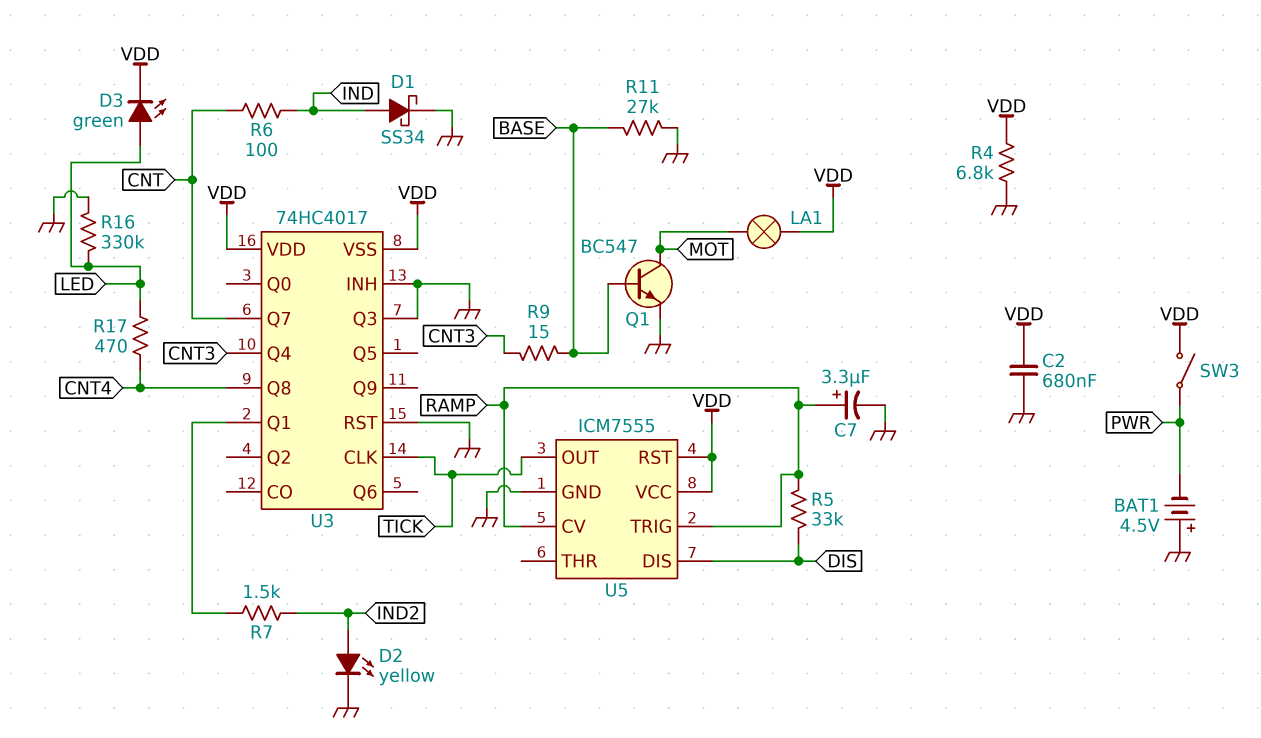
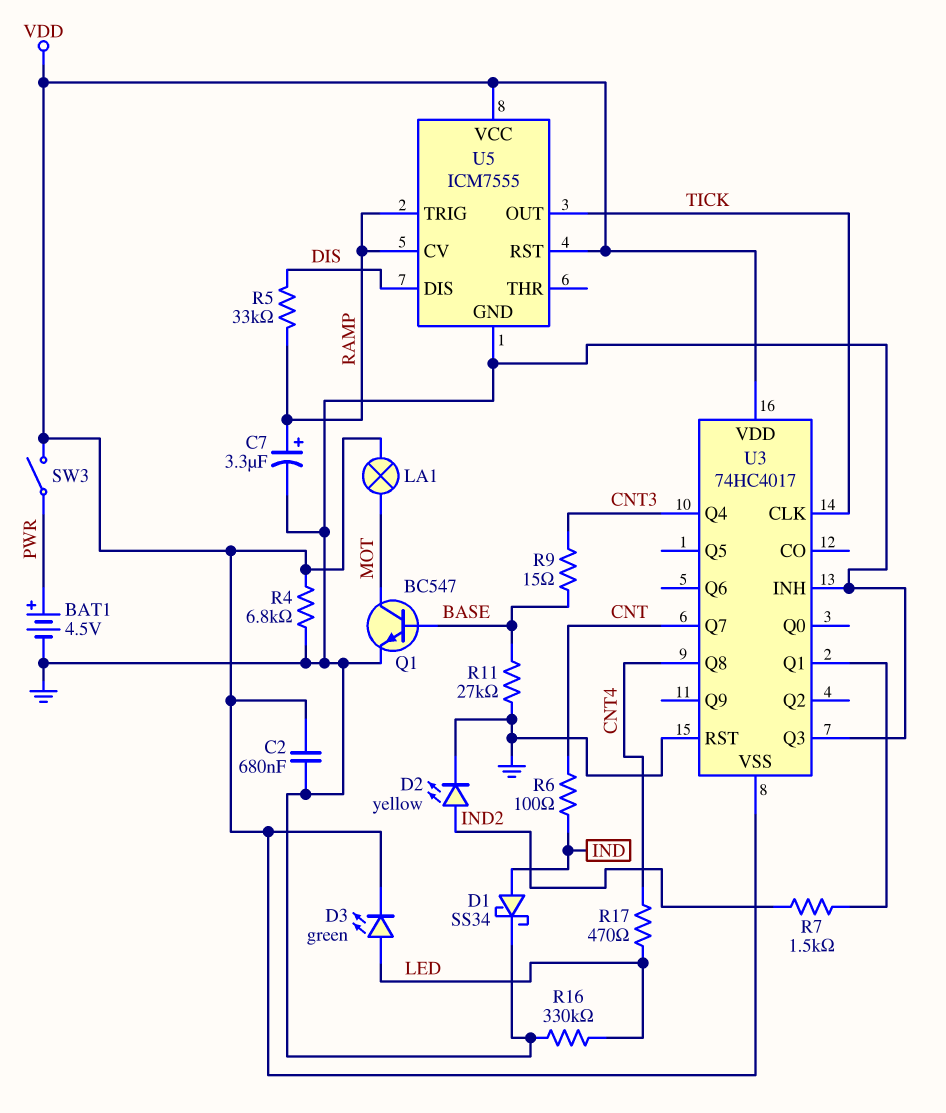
BAT1: 4.5V (plus GND, minus PWR) -> 4.5V (plus PWR, minus GND)

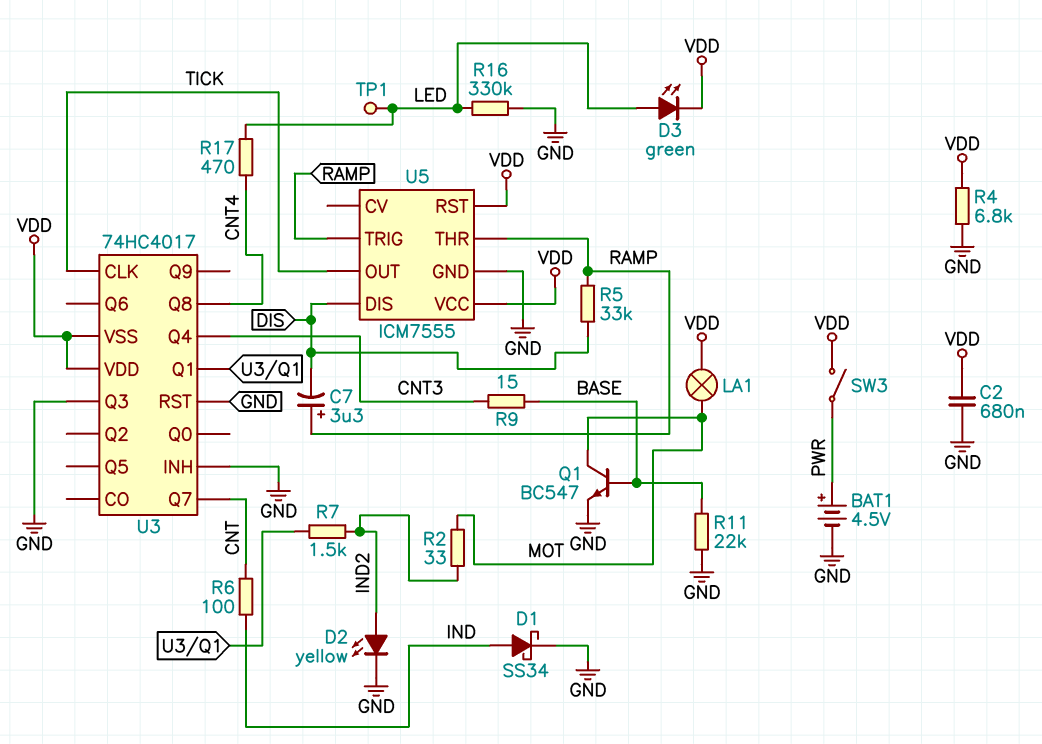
C7: 3.3uF (plus RAMP, minus GND) -> 3.3uF (plus RAMP, minus DIS)
R2: none -> 33 (IND2, MOT)
R11: 27k (BASE, GND) -> 22k (BASE, GND)
TP1: none -> test point (LED)
U5 pin CV: RAMP -> none
U5 pin THR: none -> RAMP

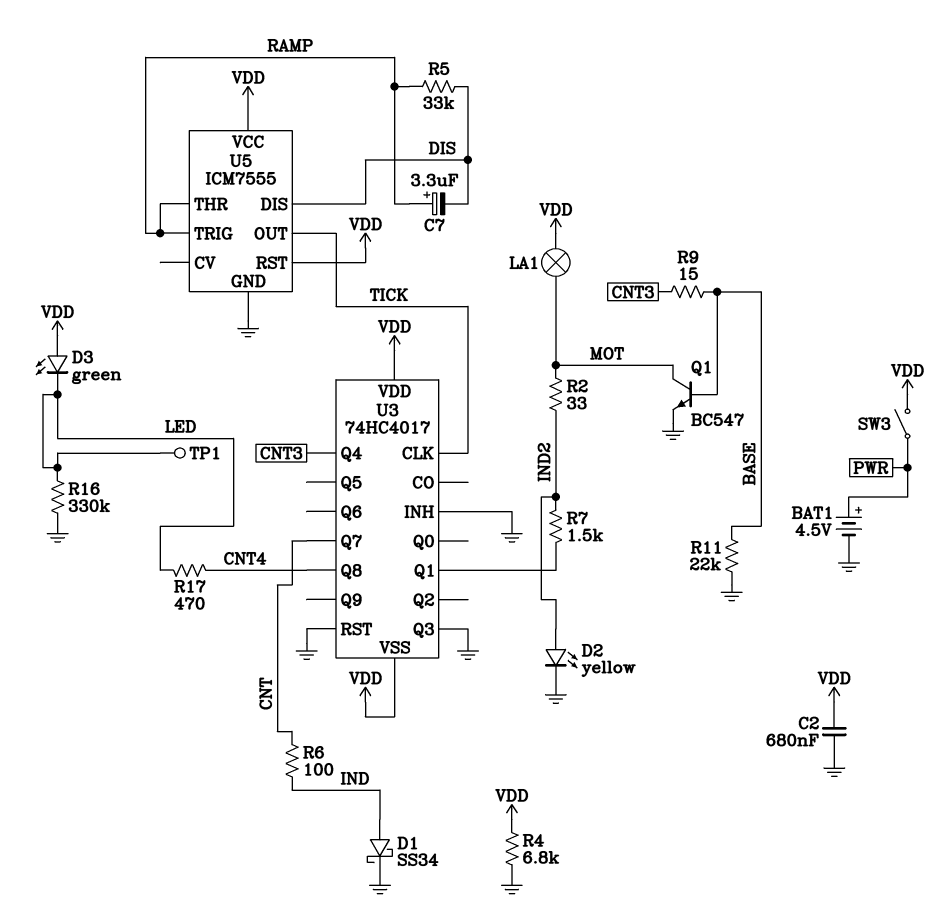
D3: LED green (A LED, K VDD) -> LED green (A VDD, K LED)

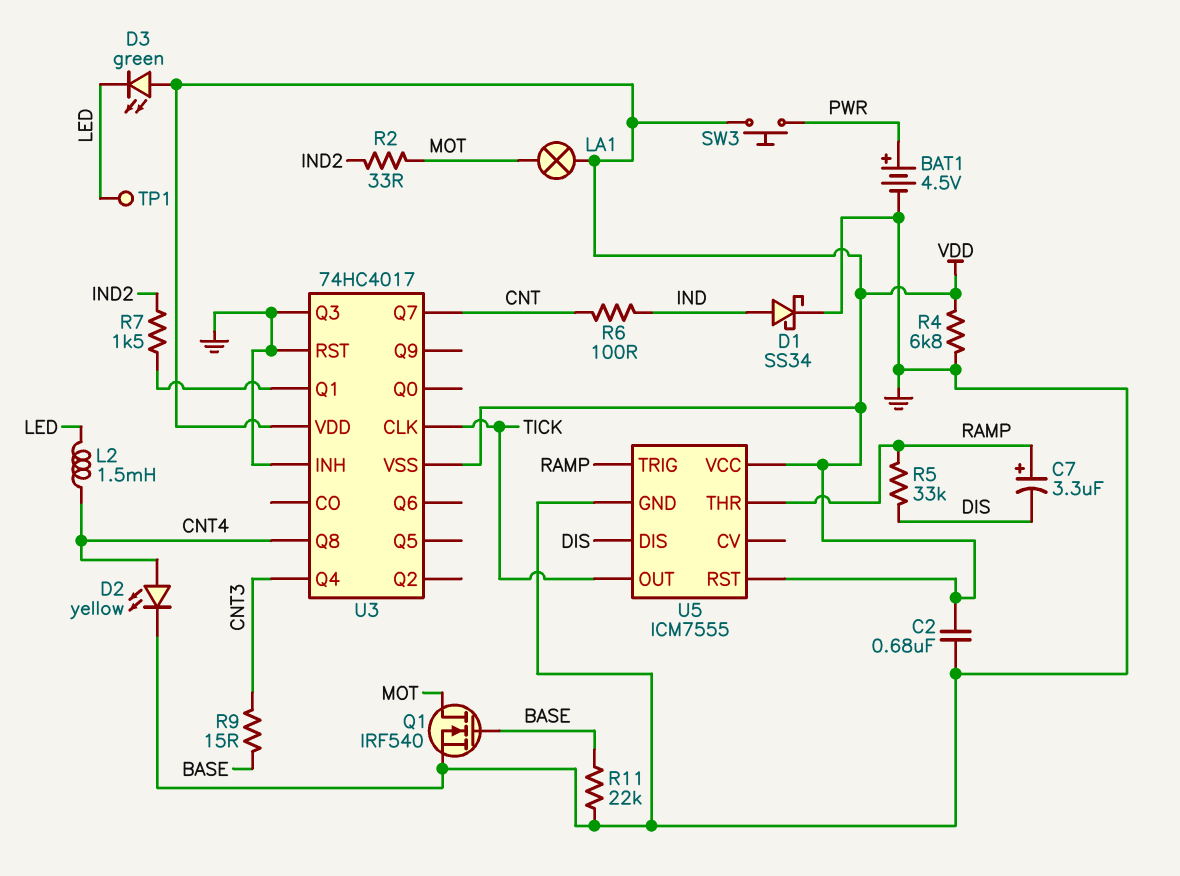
D2: LED yellow (A IND2, K GND) -> LED yellow (A CNT4, K GND)
L2: none -> 1.5mH (CNT4, LED)
Q1: NPN BC547 (B BASE, C MOT, E GND) -> NMOS IRF540 (G BASE, D MOT, S GND)
R16: 330k (GND, LED) -> none
R17: 470 (CNT4, LED) -> none
SW3: switch (PWR, VDD) -> button (PWR, VDD)

